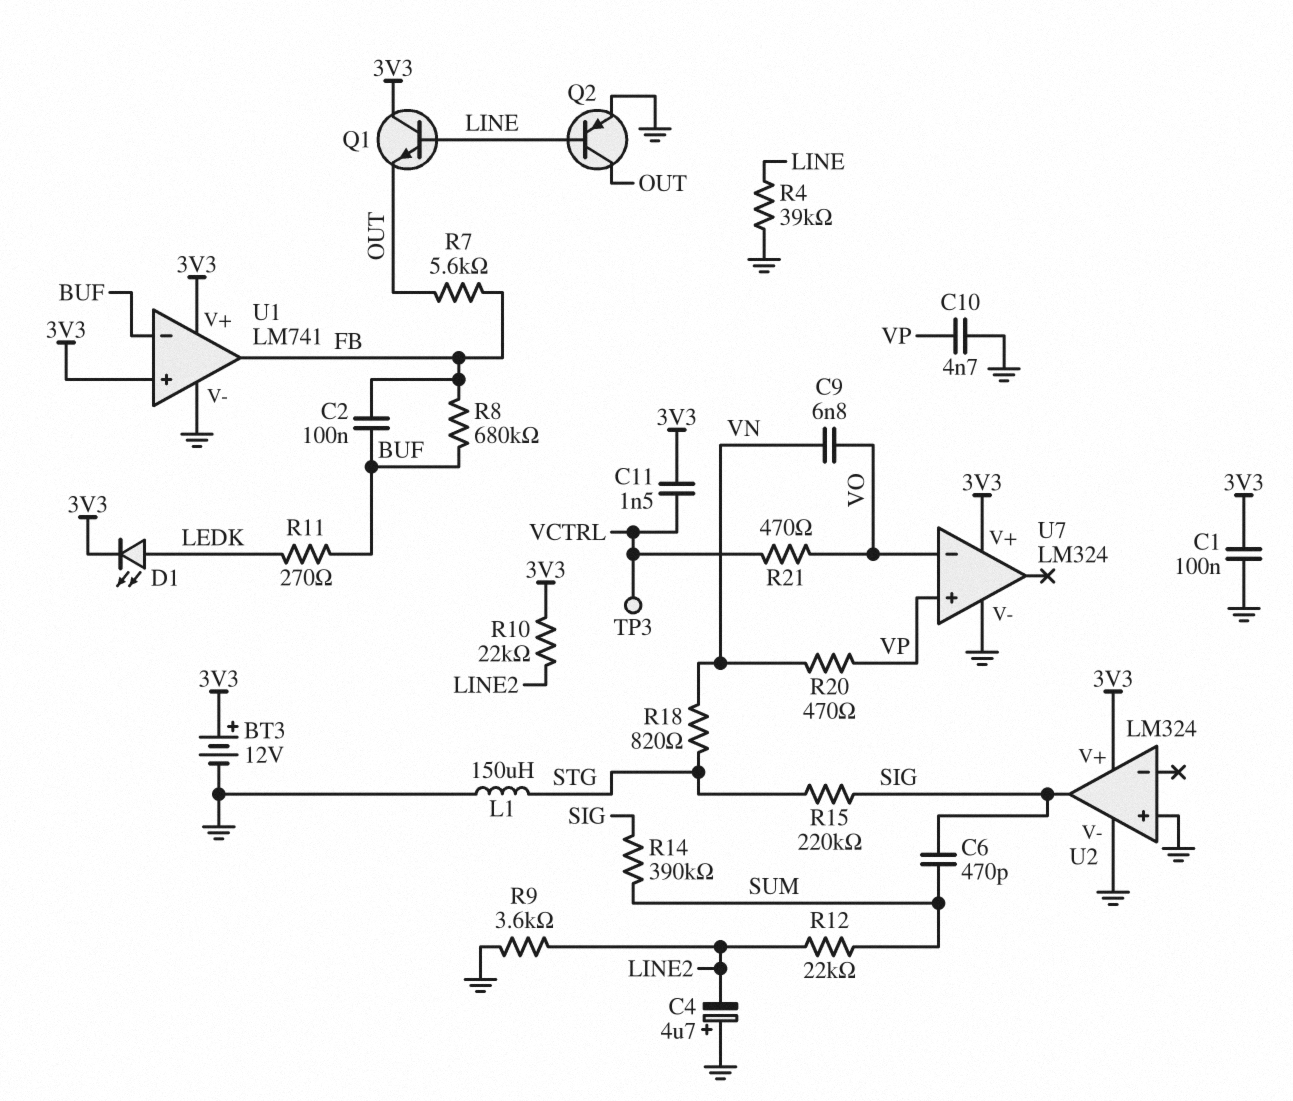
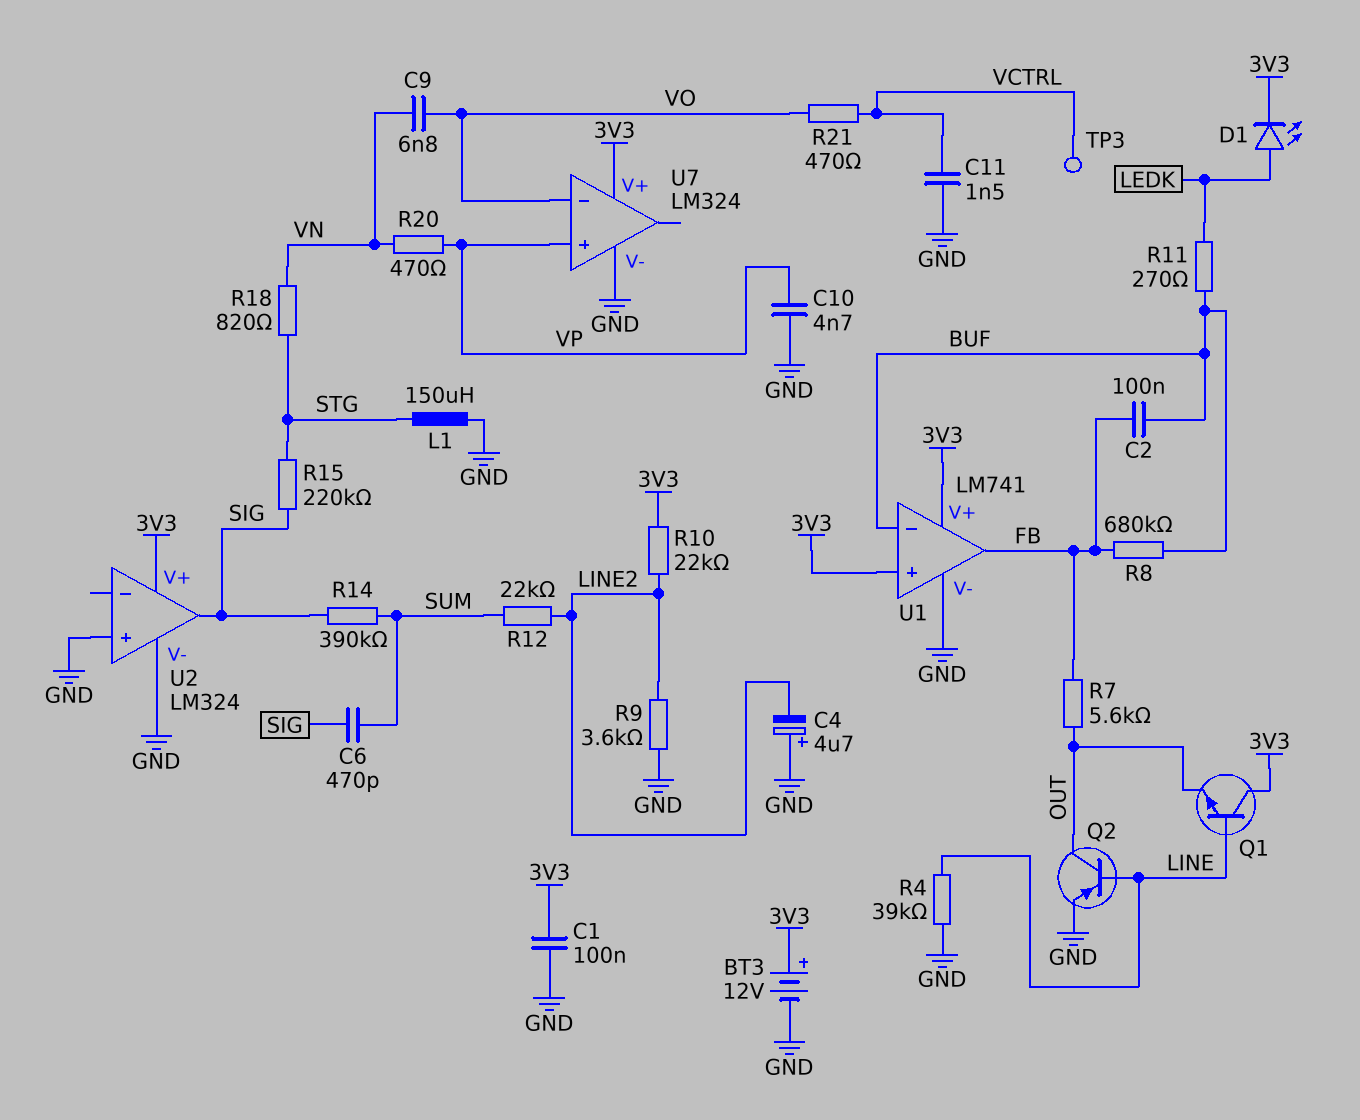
C11: 1.5nF (3V3, VCTRL) -> 1.5nF (GND, VCTRL)

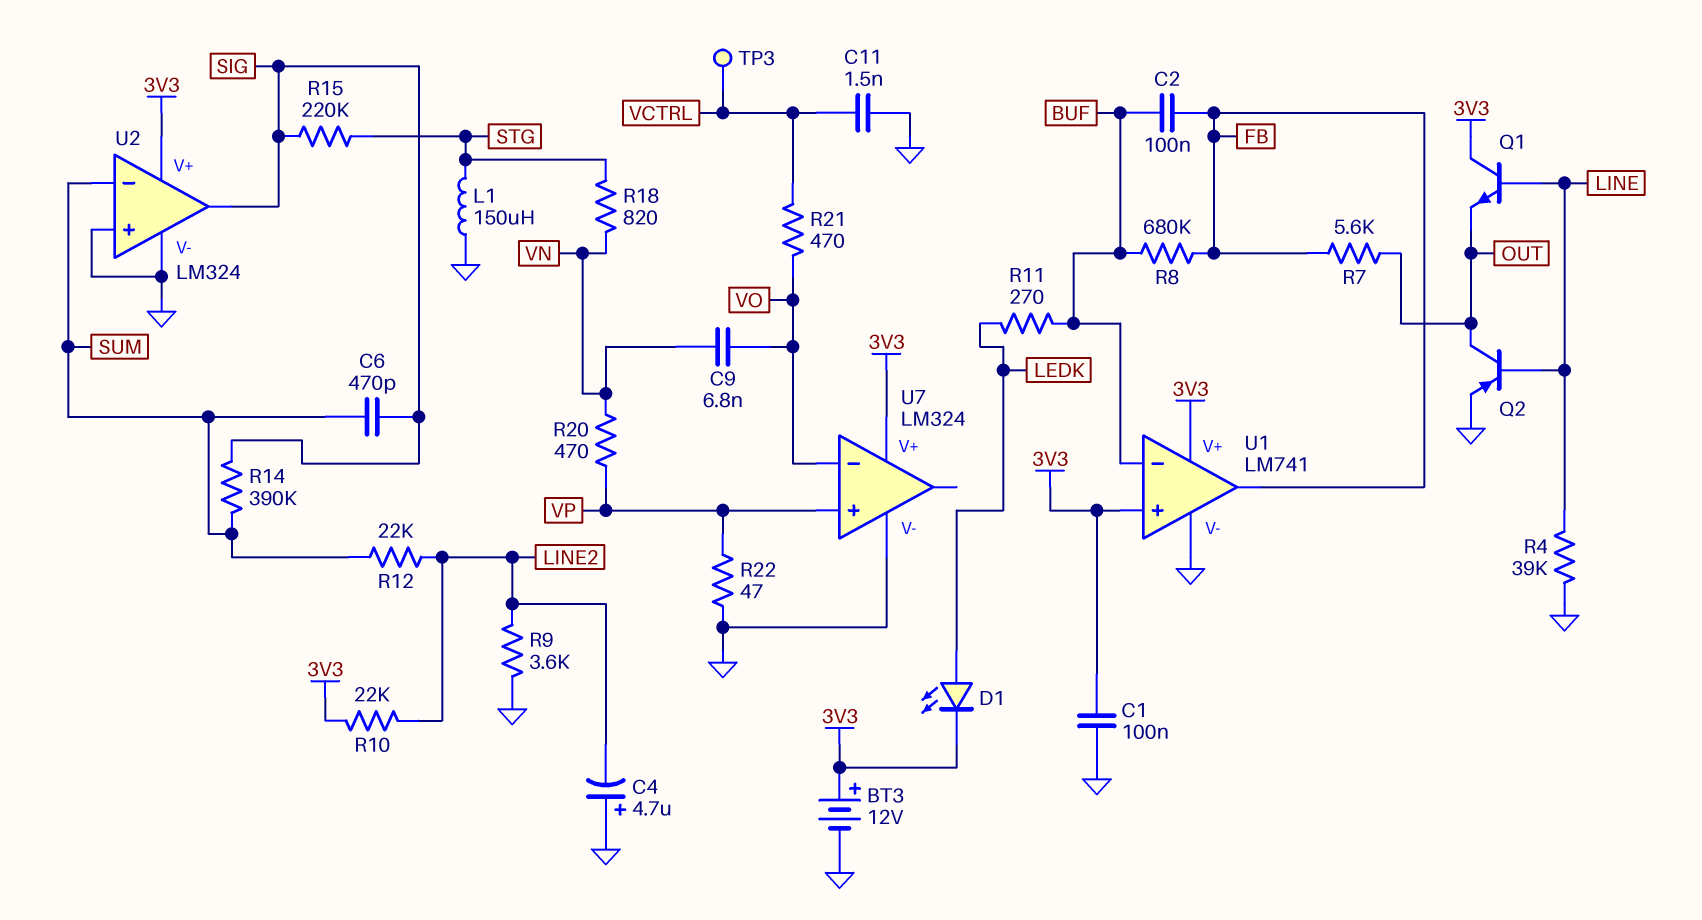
C10: 4.7nF (GND, VP) -> none
R22: none -> 47 (GND, VP)
U2 pin in-: none -> SUM

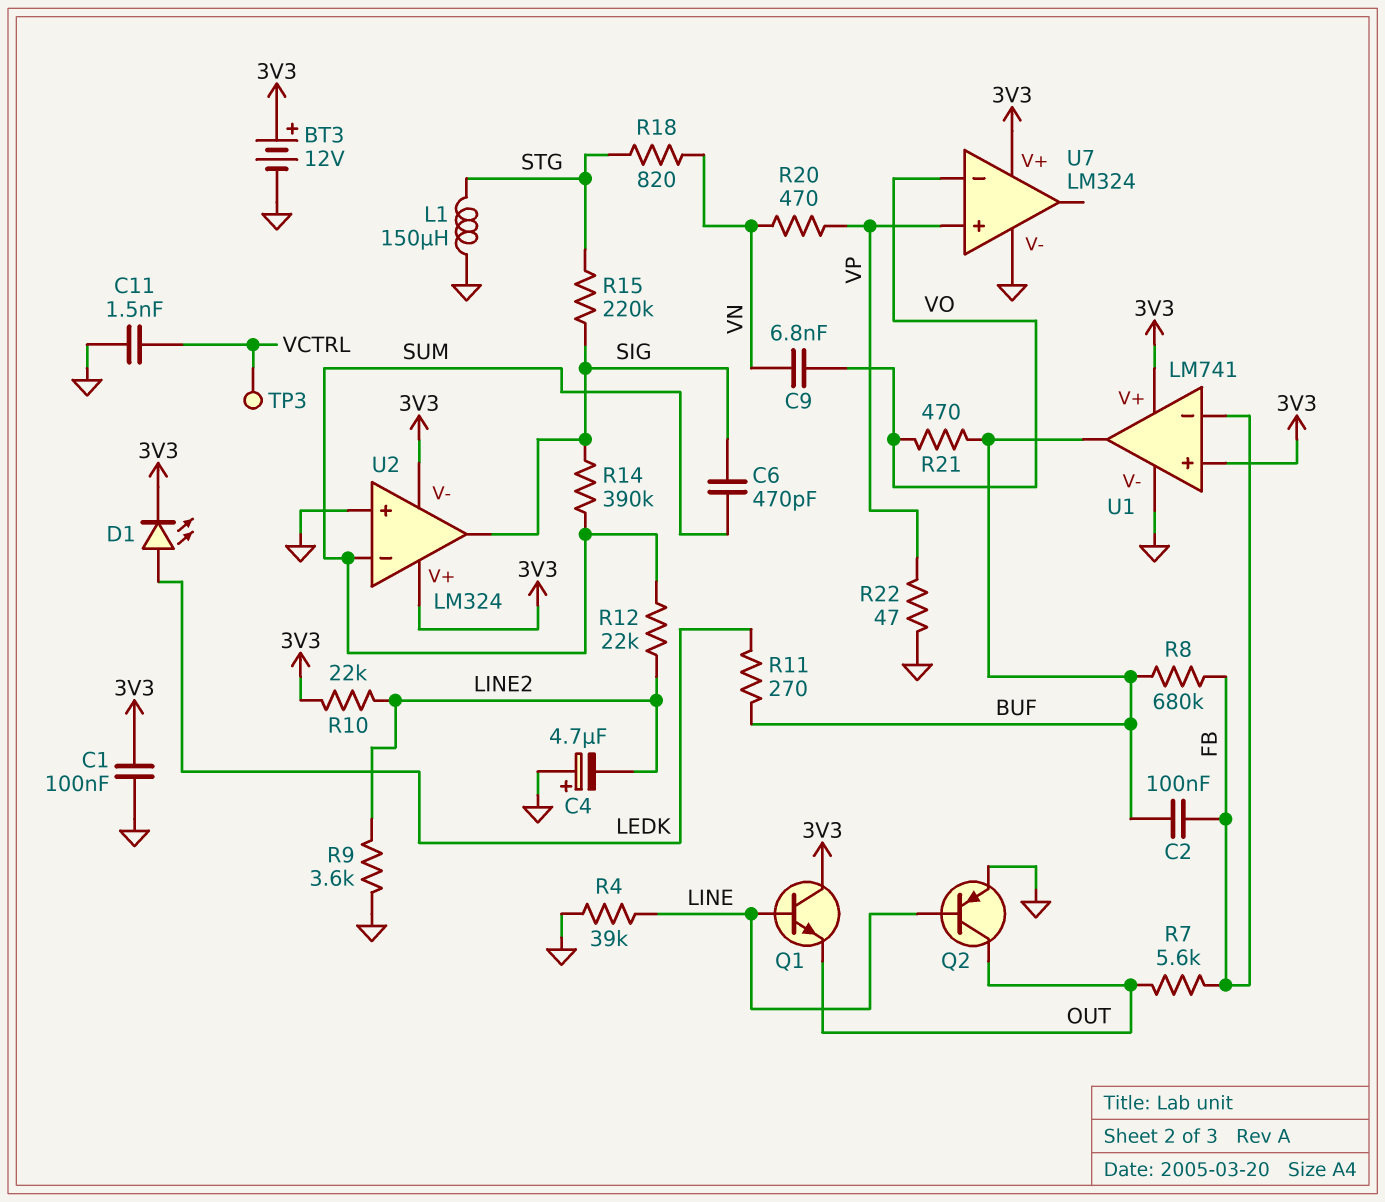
R21: 470 (VCTRL, VO) -> 470 (BUF, VO)
U1 pin in-: BUF -> FB
U1 pin out: FB -> BUF
U2 pin V-: GND -> 3V3

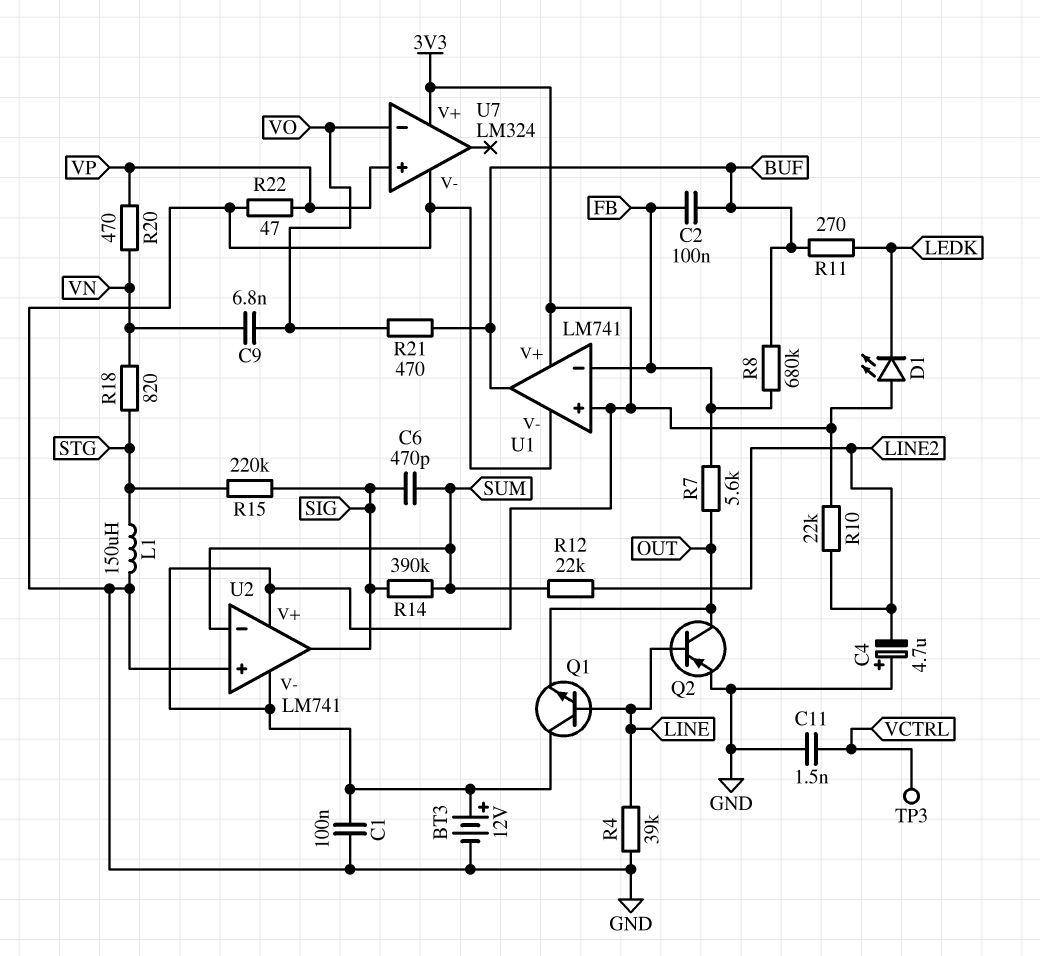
D1: LED (A LEDK, K 3V3) -> LED (A 3V3, K LEDK)
R9: 3.6k (GND, LINE2) -> none
U2: LM324 -> LM741

